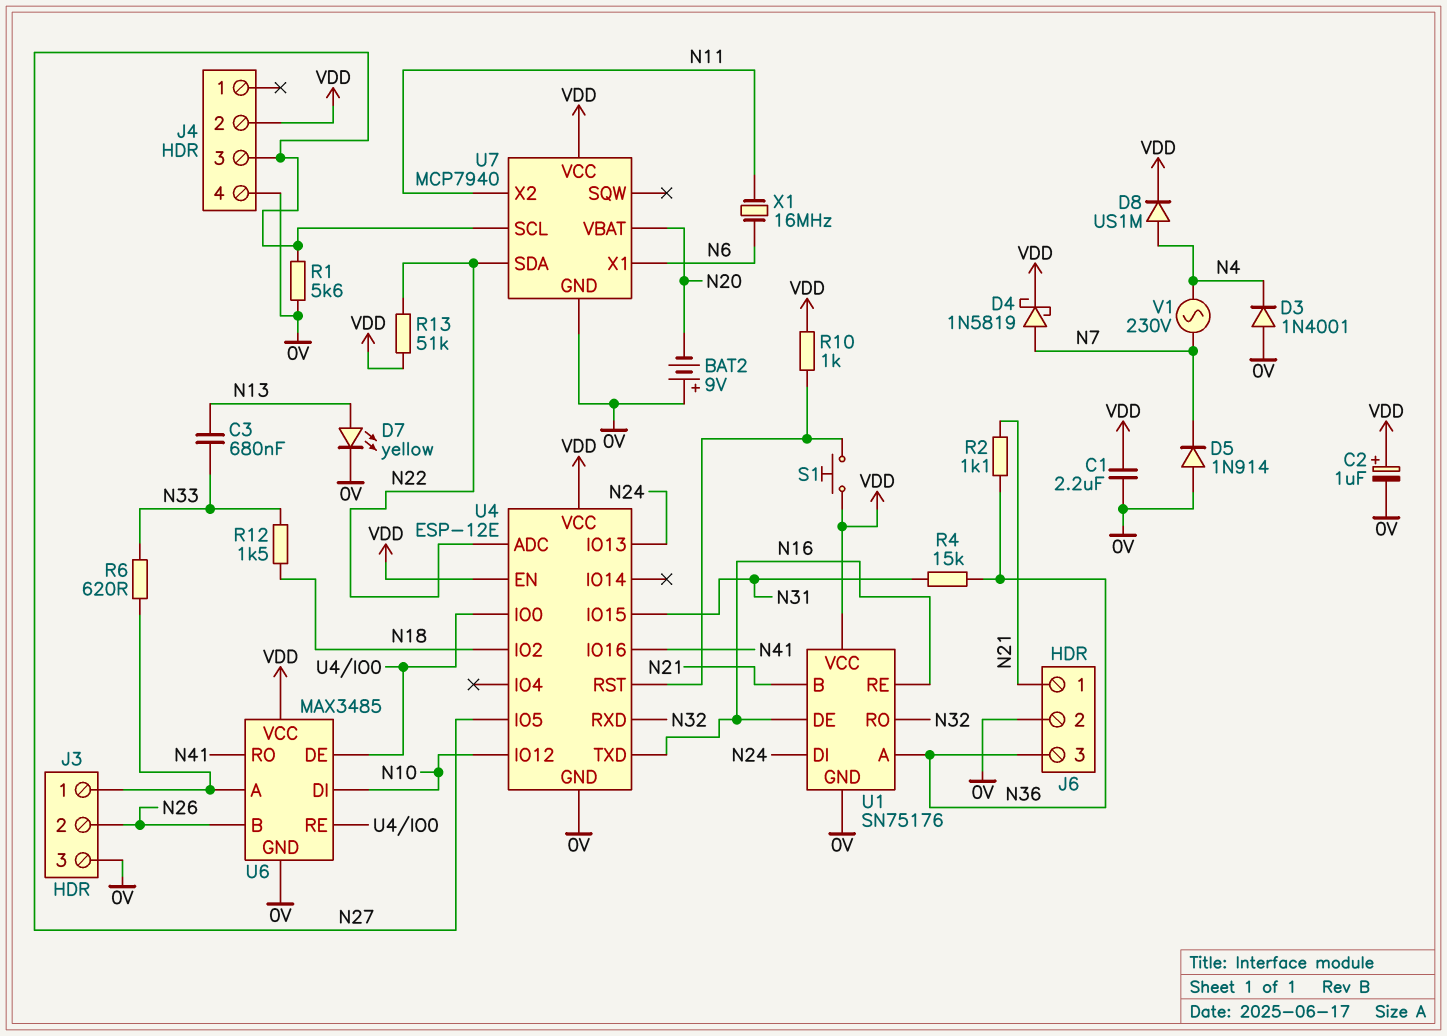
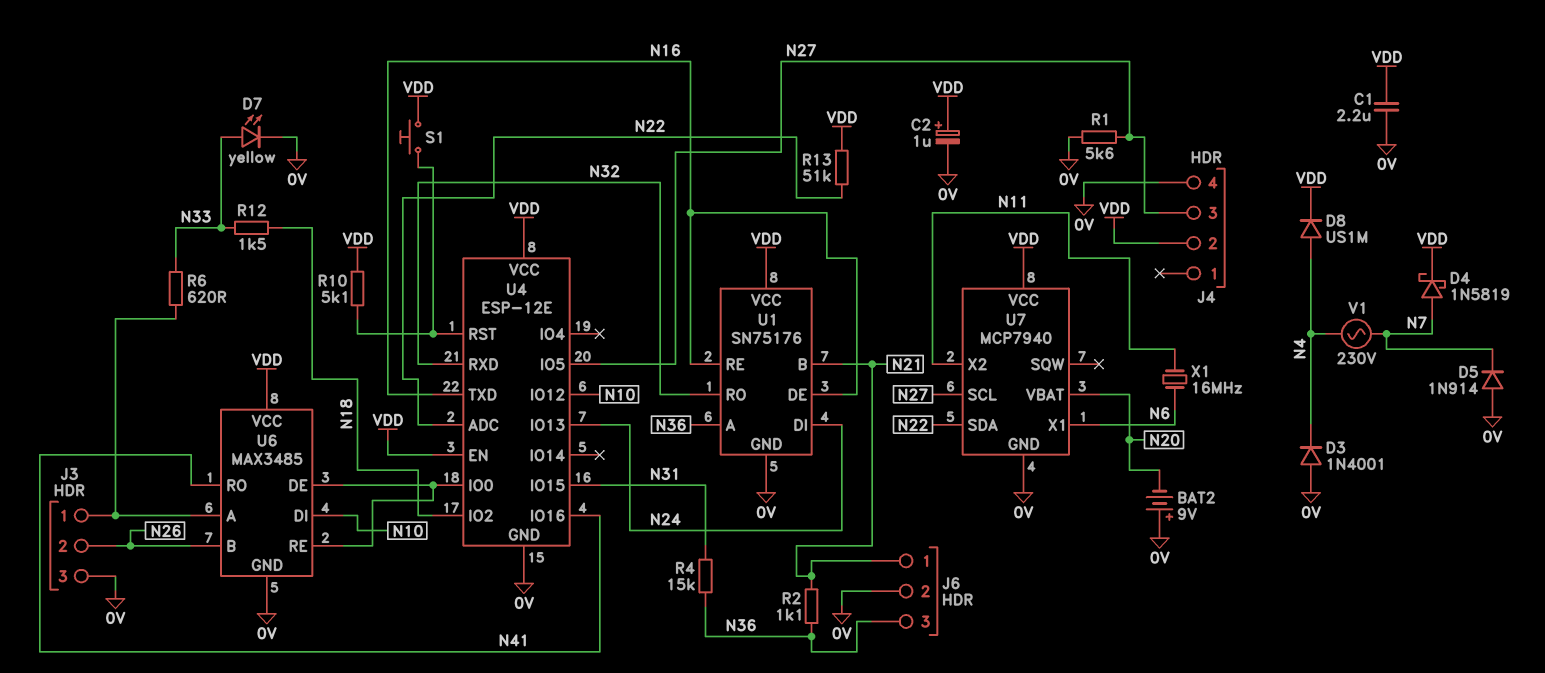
C3: 680nF (N13, N33) -> none
D7: LED yellow (A N13, K 0V) -> LED yellow (A N33, K 0V)
R10: 1k (U4/RST, VDD) -> 5.1k (U4/RST, VDD)

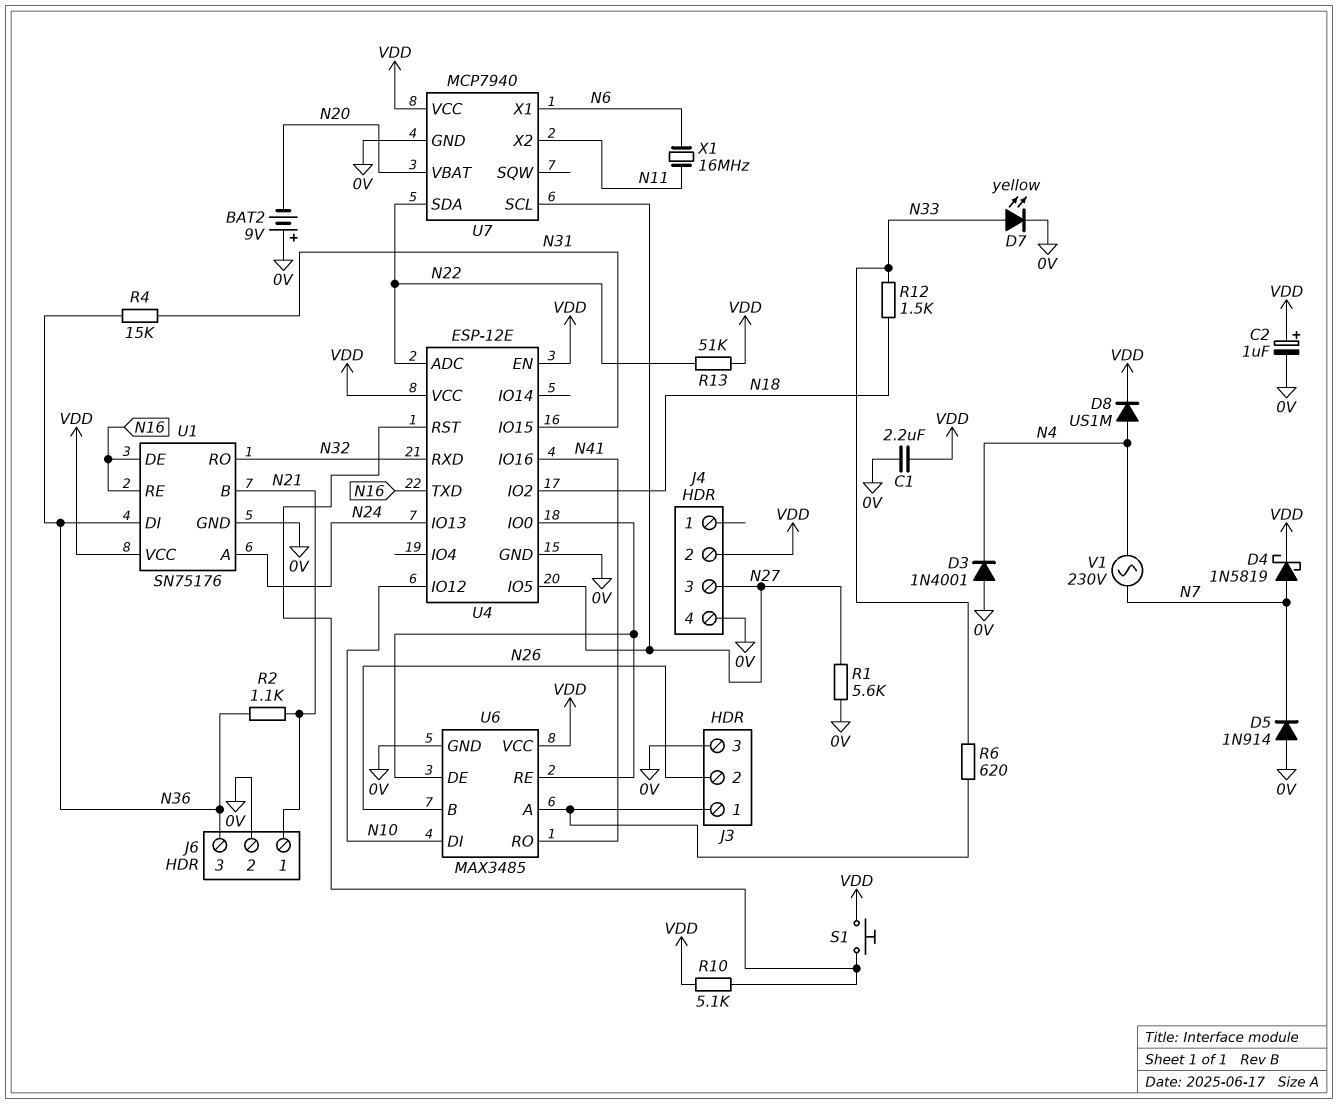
U1 pin A: N36 -> N24
U1 pin DI: N24 -> N36

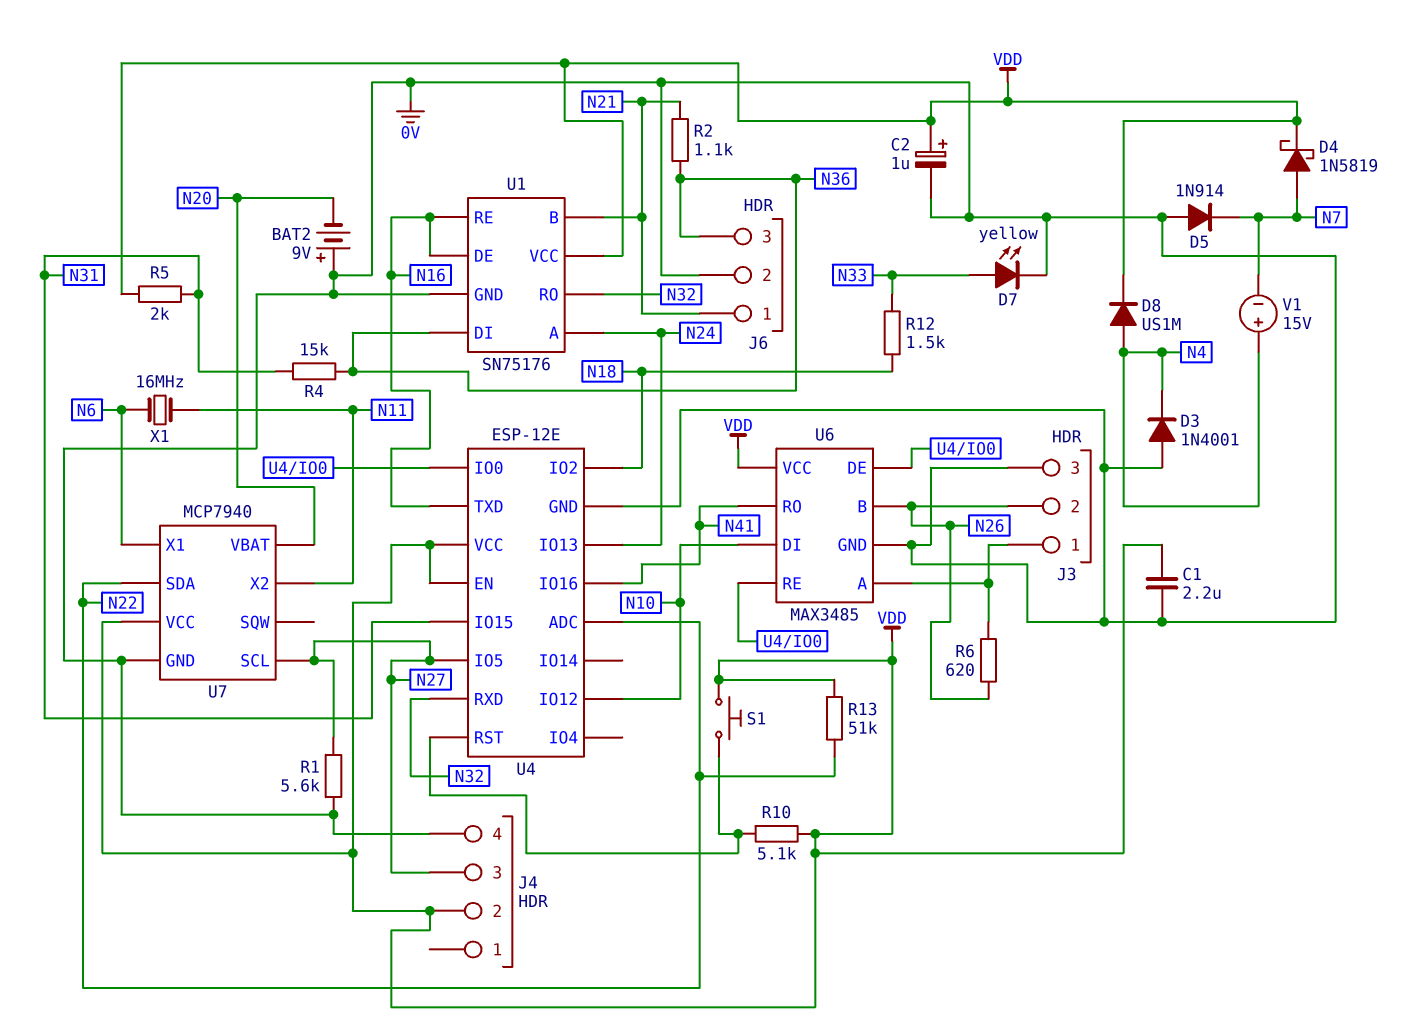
R5: none -> 2k (N31, VDD)
R6: 620 (J3/1, N33) -> 620 (J3/1, N26)
V1: AC 230V (N4, N7) -> 15V (plus N4, minus N7)

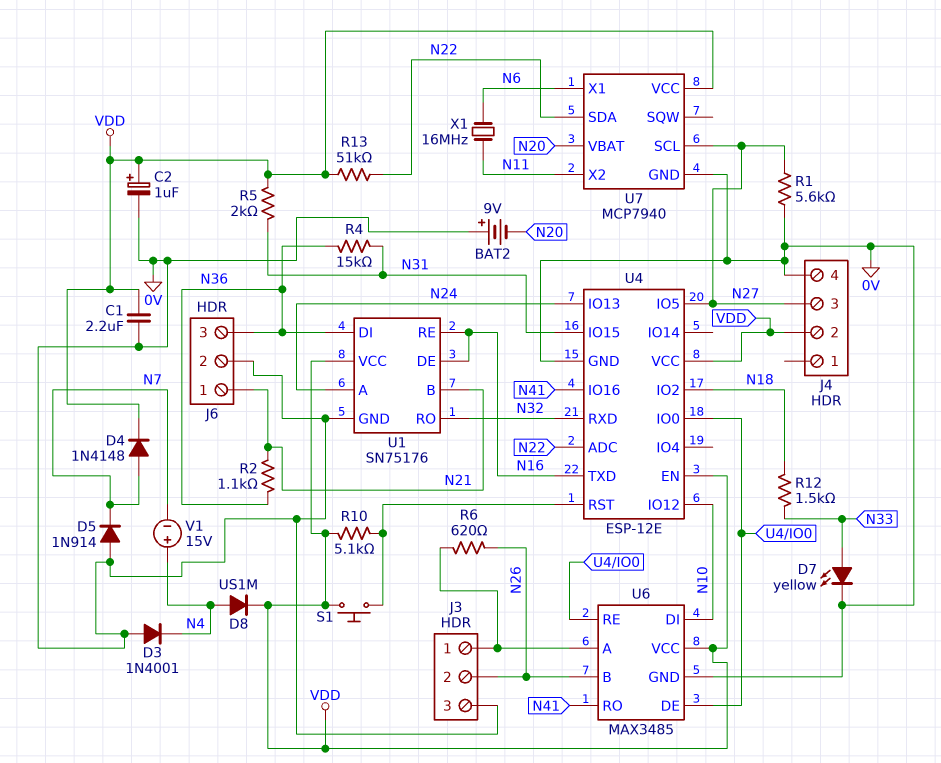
D4: schottky 1N5819 (A N7, K VDD) -> diode 1N4148 (A N7, K VDD)

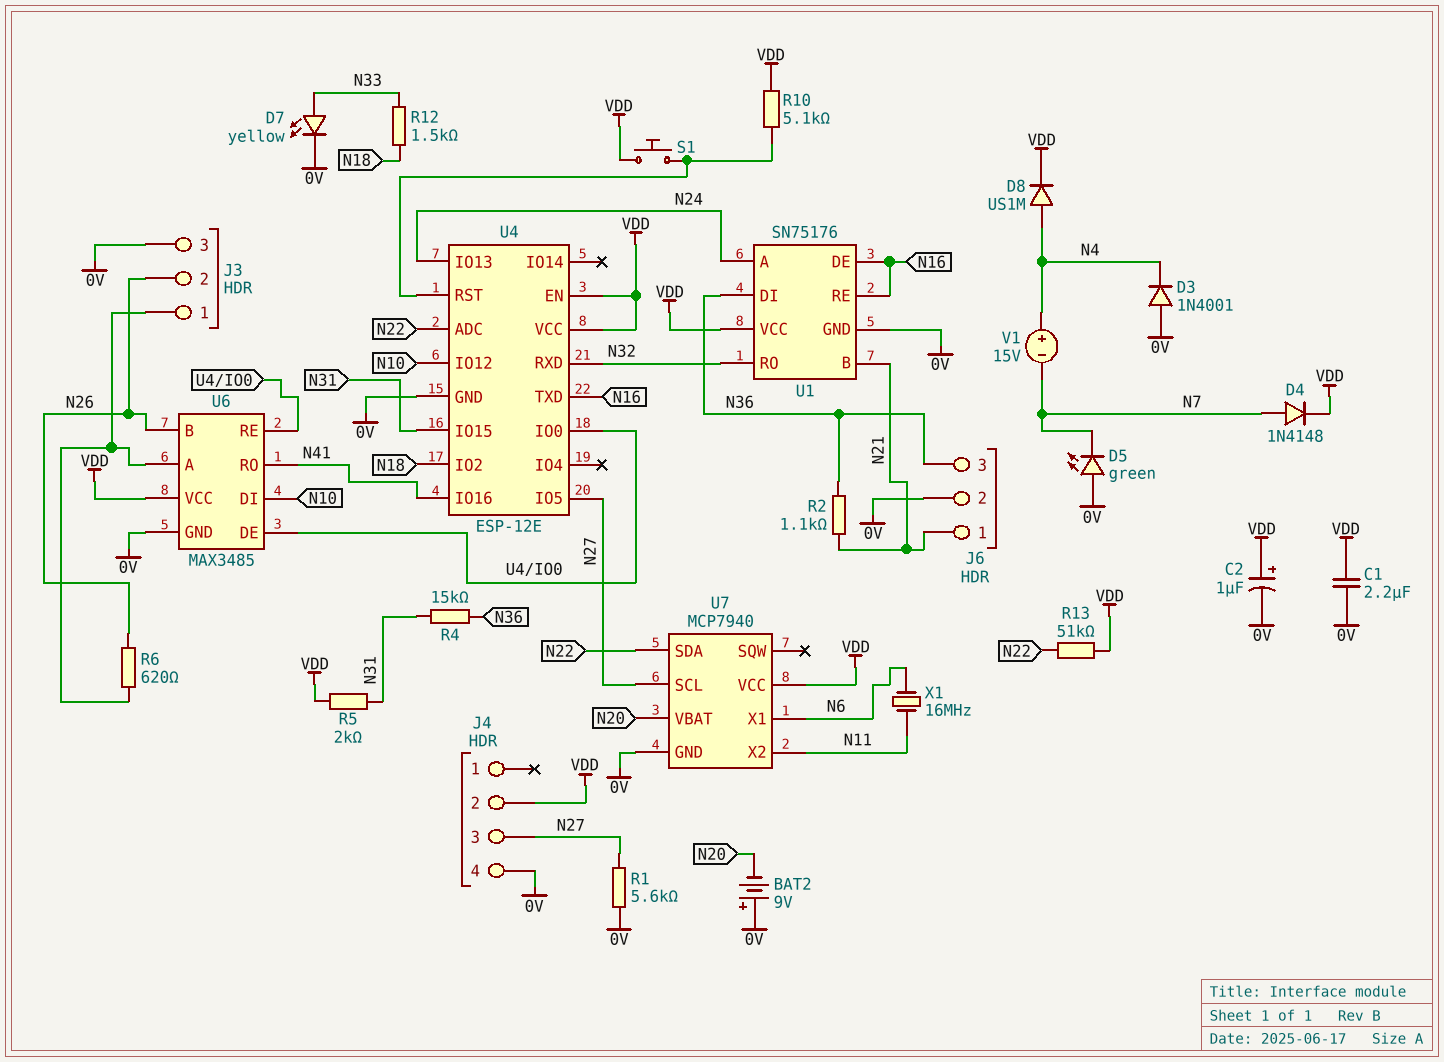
D5: diode 1N914 (A 0V, K N7) -> LED green (A 0V, K N7)

